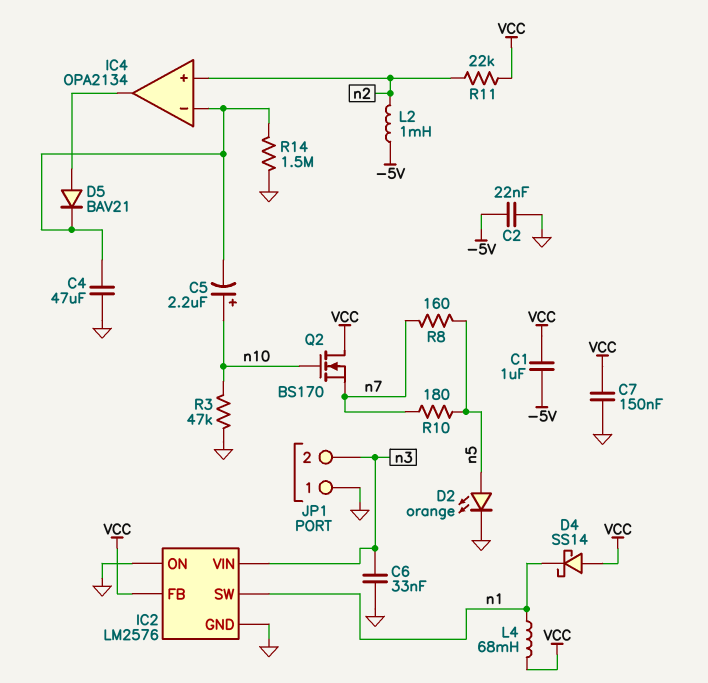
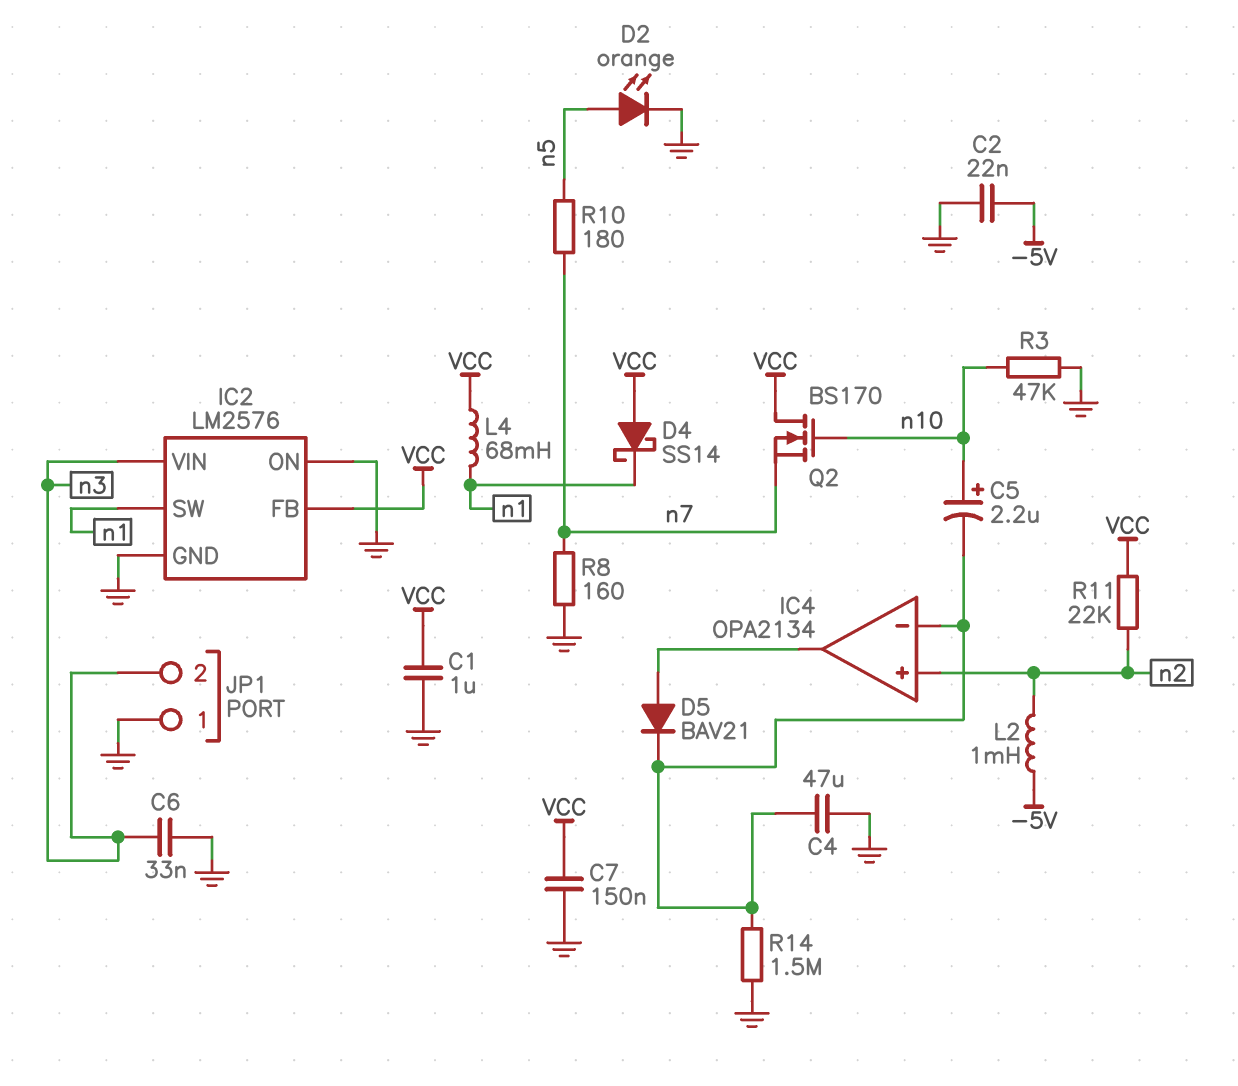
C1: 1uF (-5V, VCC) -> 1uF (GND, VCC)
R8: 160 (n5, n7) -> 160 (GND, n7)

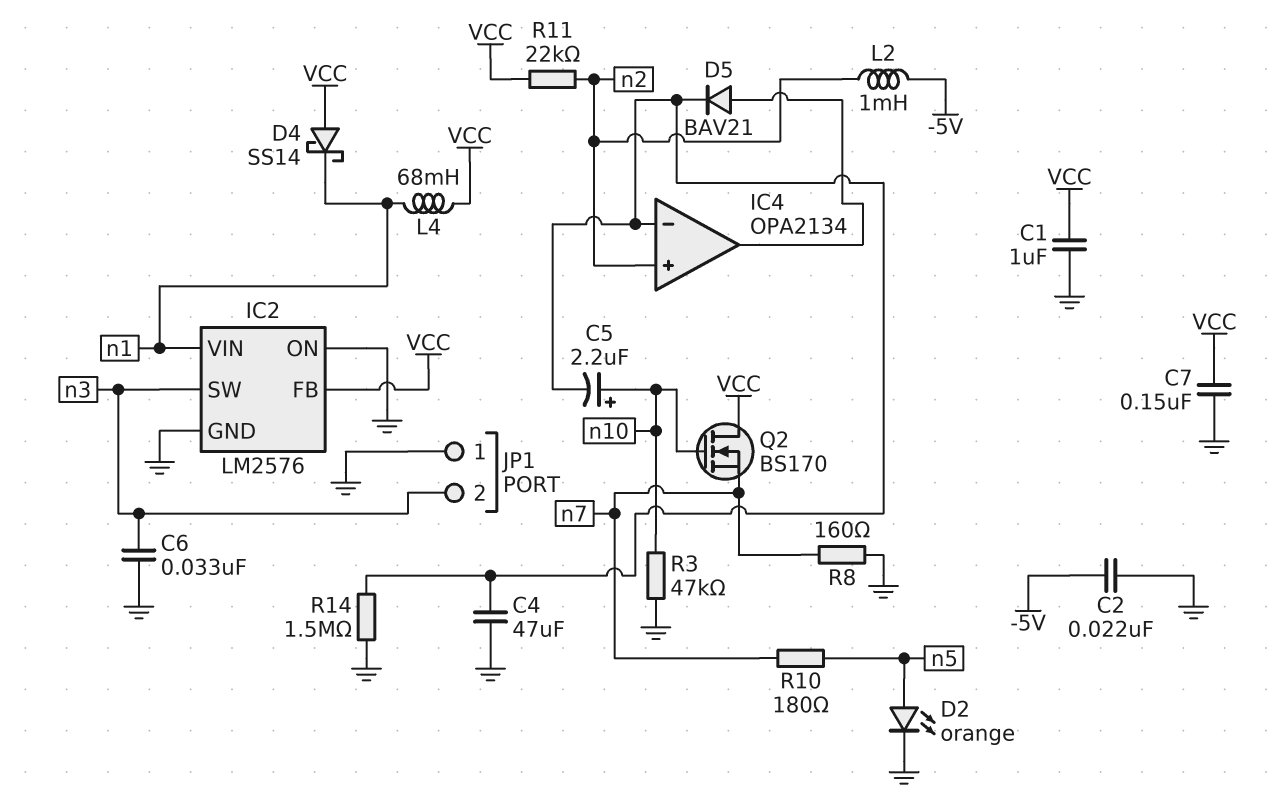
IC2 pin SW: n1 -> n3
IC2 pin VIN: n3 -> n1

